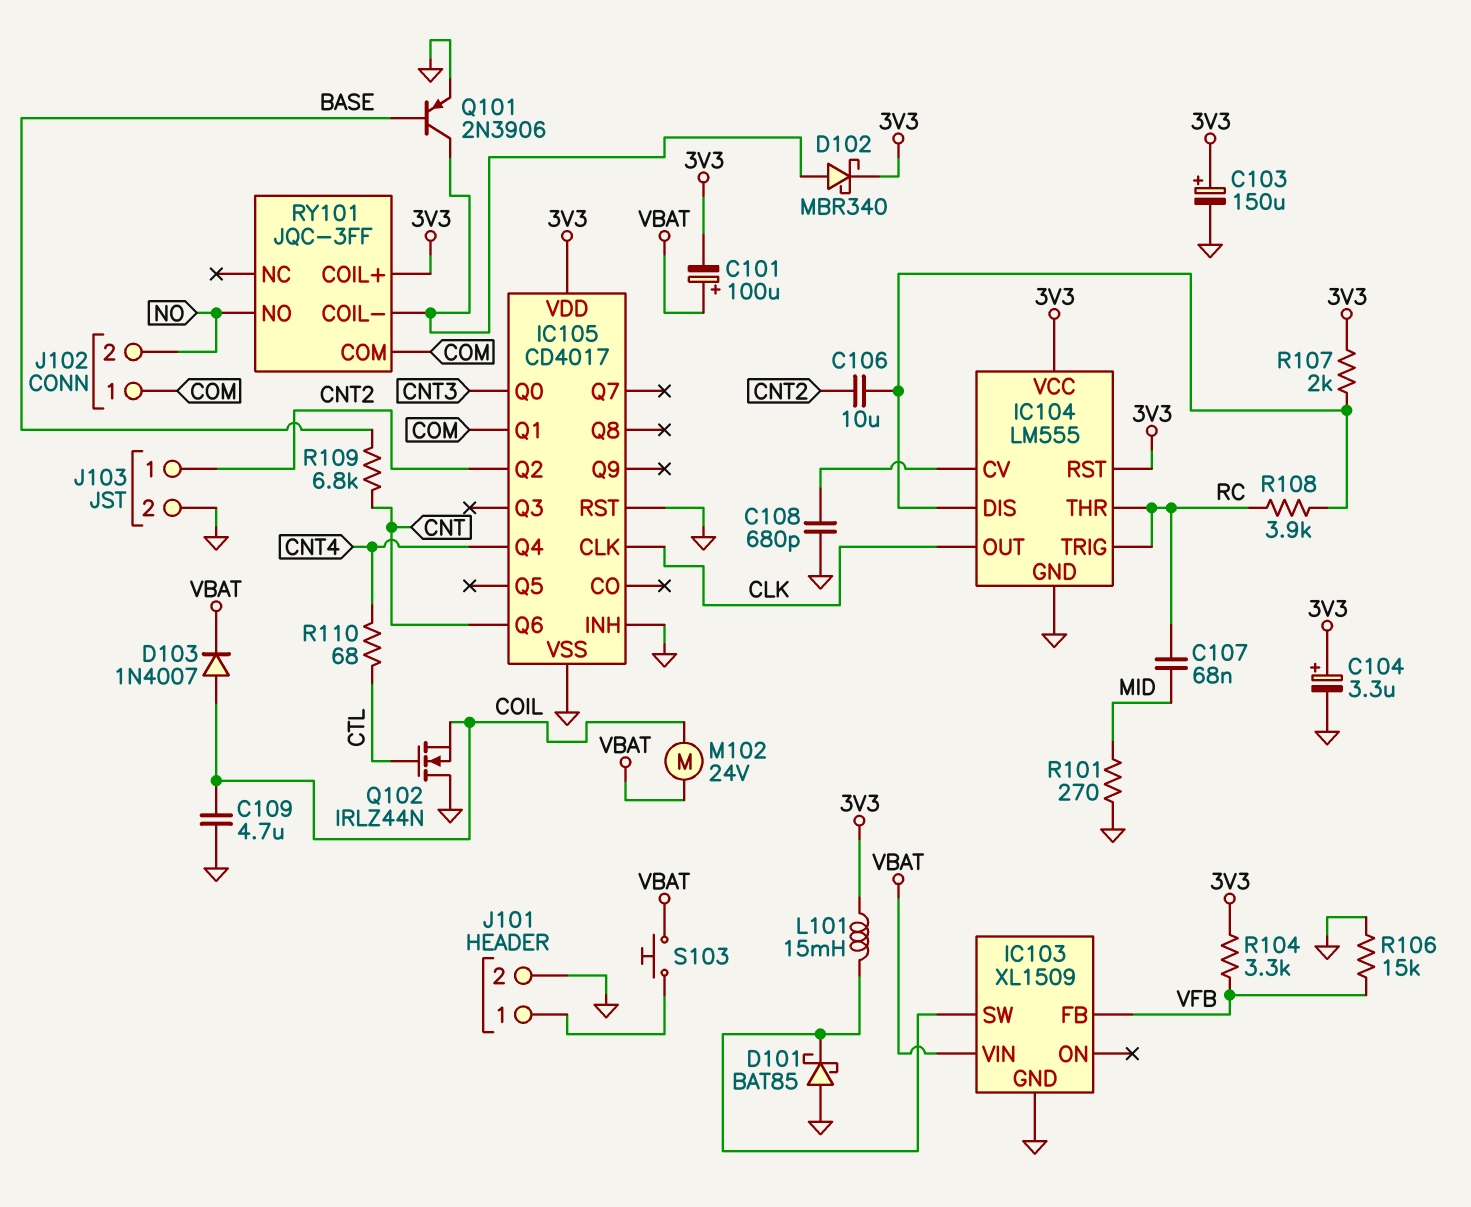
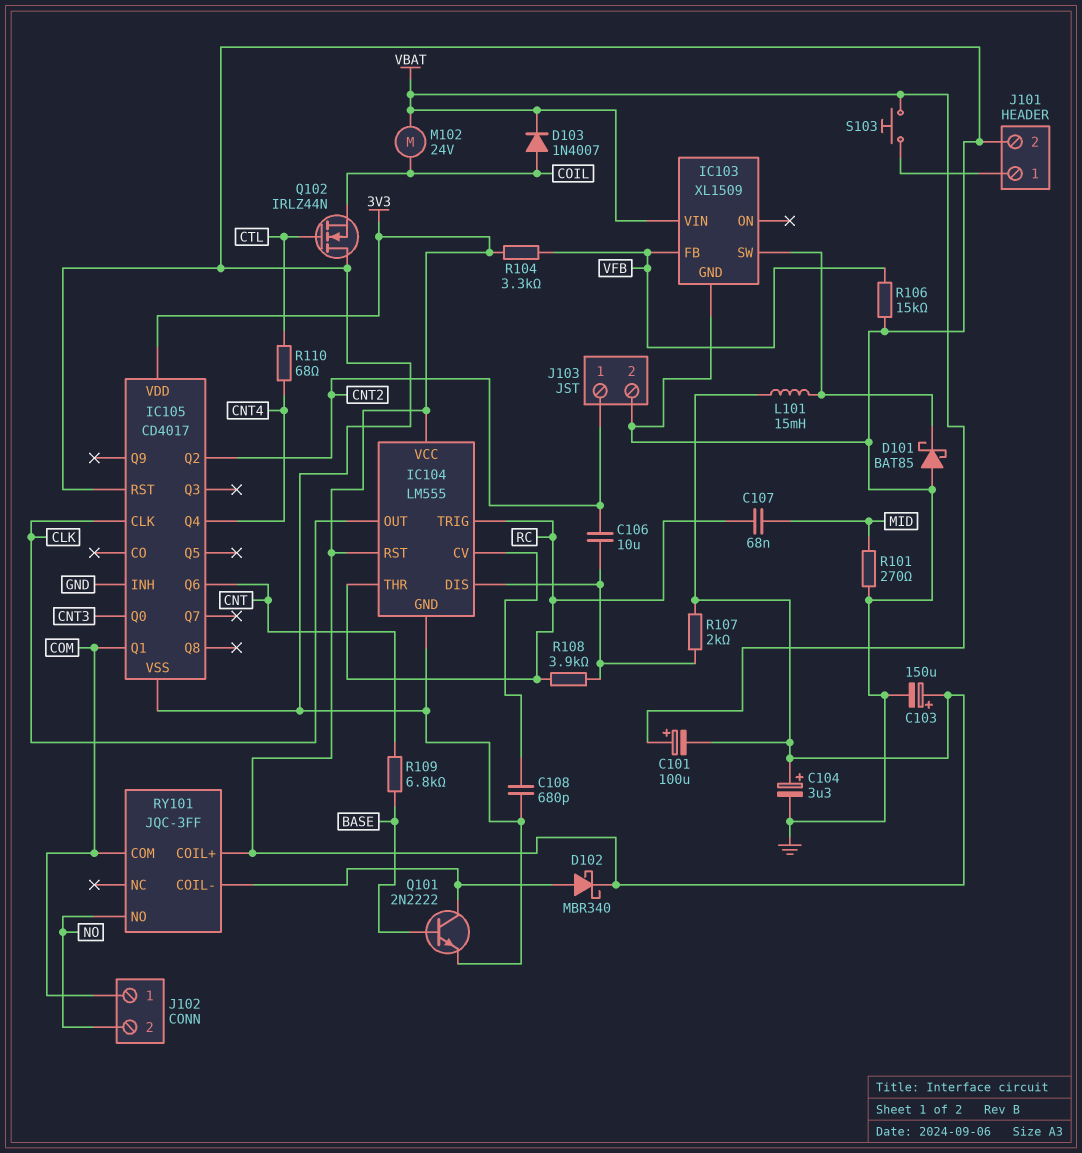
C109: 4.7uF (COIL, GND) -> none
Q101: PNP 2N3906 (B BASE, C RY101/COIL-, E GND) -> NPN 2N2222 (B BASE, C RY101/COIL-, E GND)

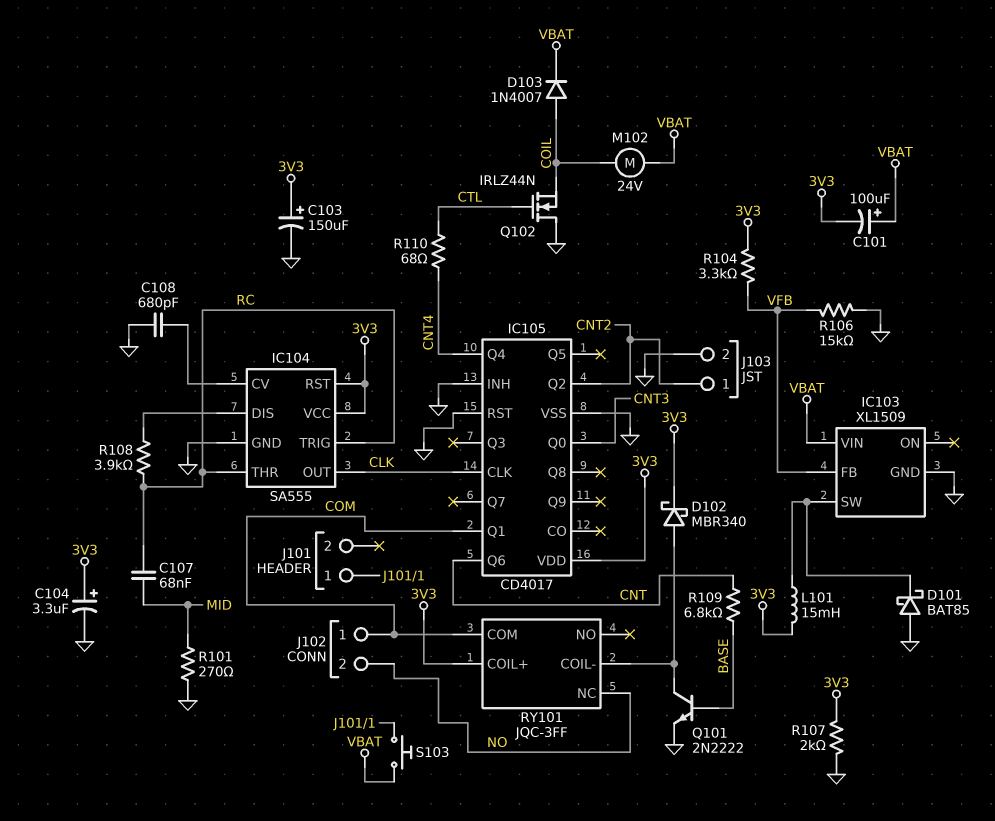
C106: 10uF (CNT2, IC104/DIS) -> none
IC104: LM555 -> SA555
J101 pin 2: GND -> none
R107: 2k (3V3, IC104/DIS) -> 2k (3V3, GND)
RY101 pin NC: none -> NO
RY101 pin NO: NO -> none

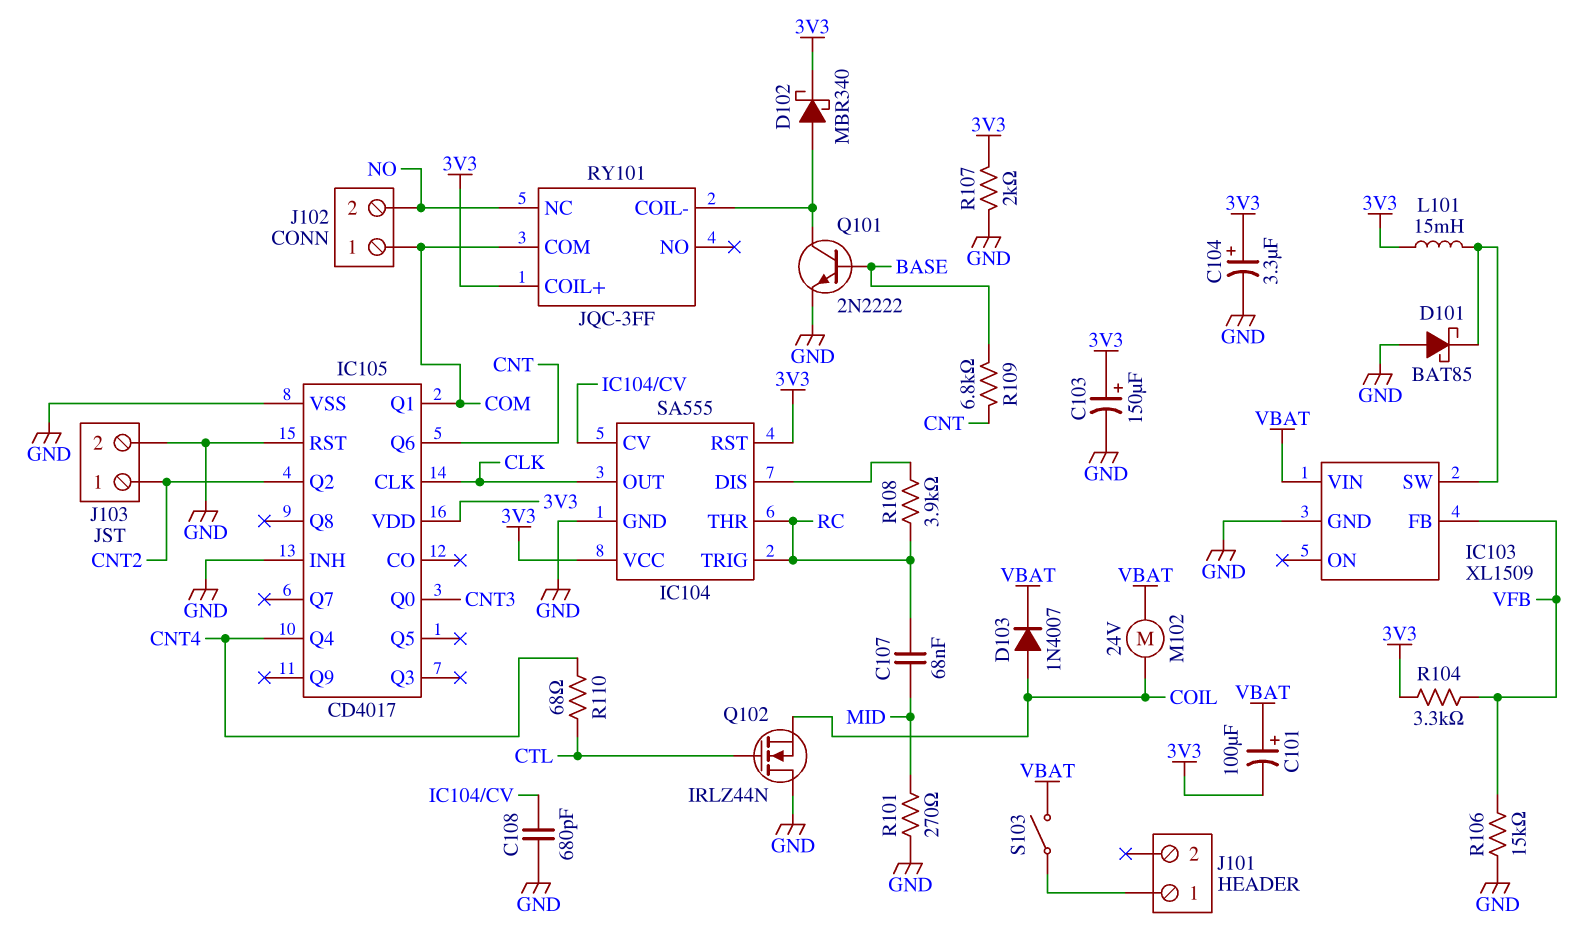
S103: button (J101/1, VBAT) -> switch (J101/1, VBAT)

